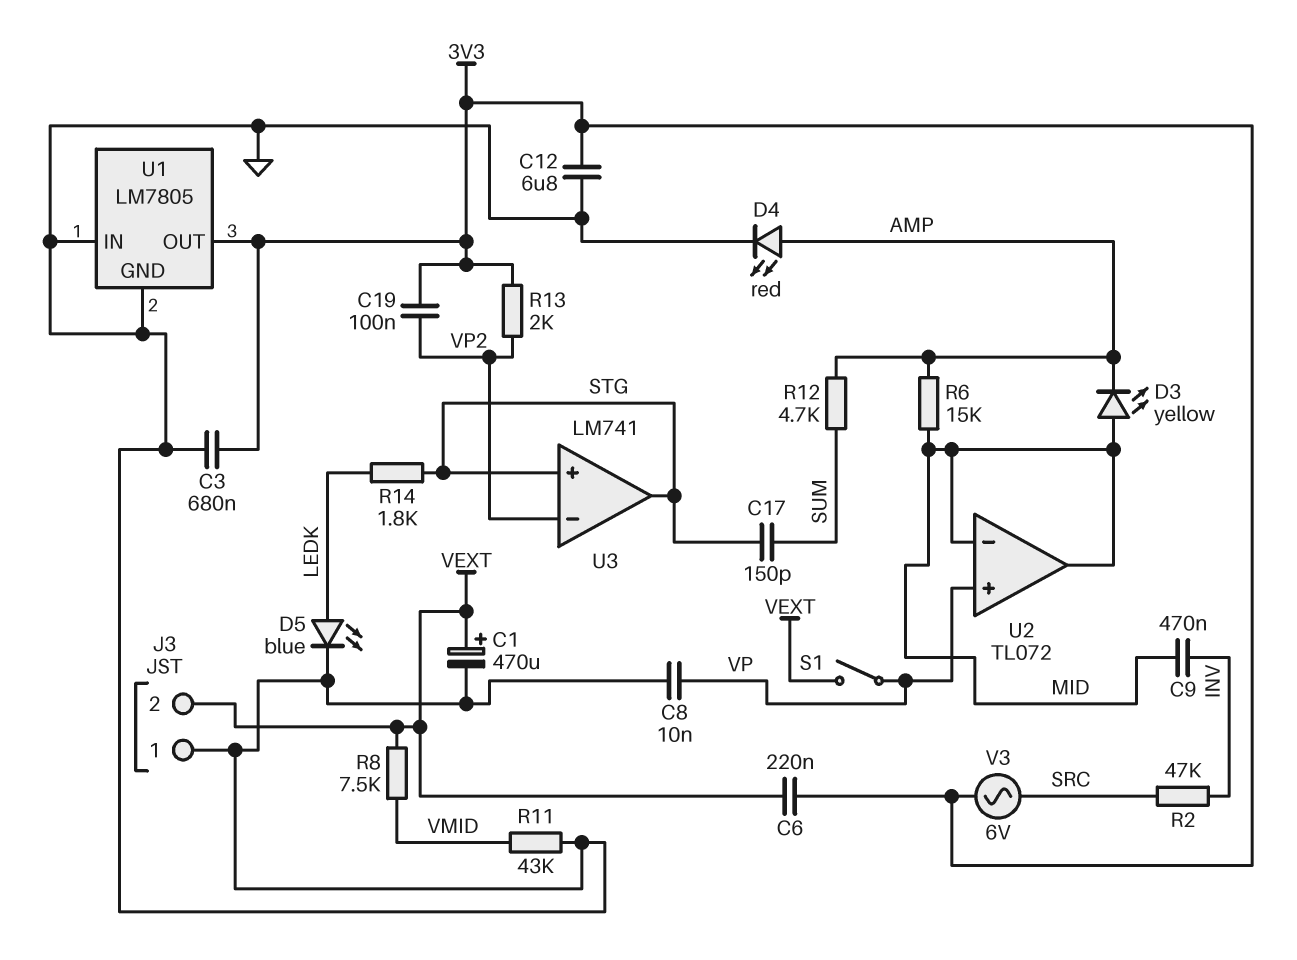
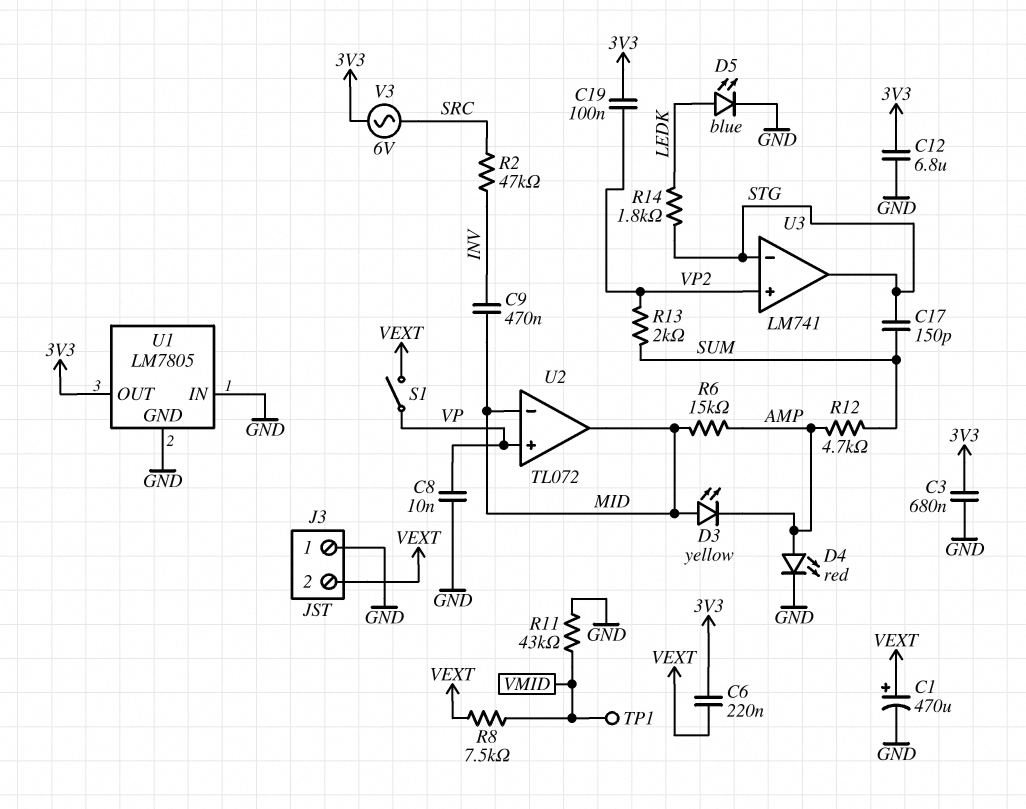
R13: 2k (3V3, VP2) -> 2k (SUM, VP2)
TP1: none -> test point (VMID)
U3 pin in+: STG -> VP2
U3 pin in-: VP2 -> STG

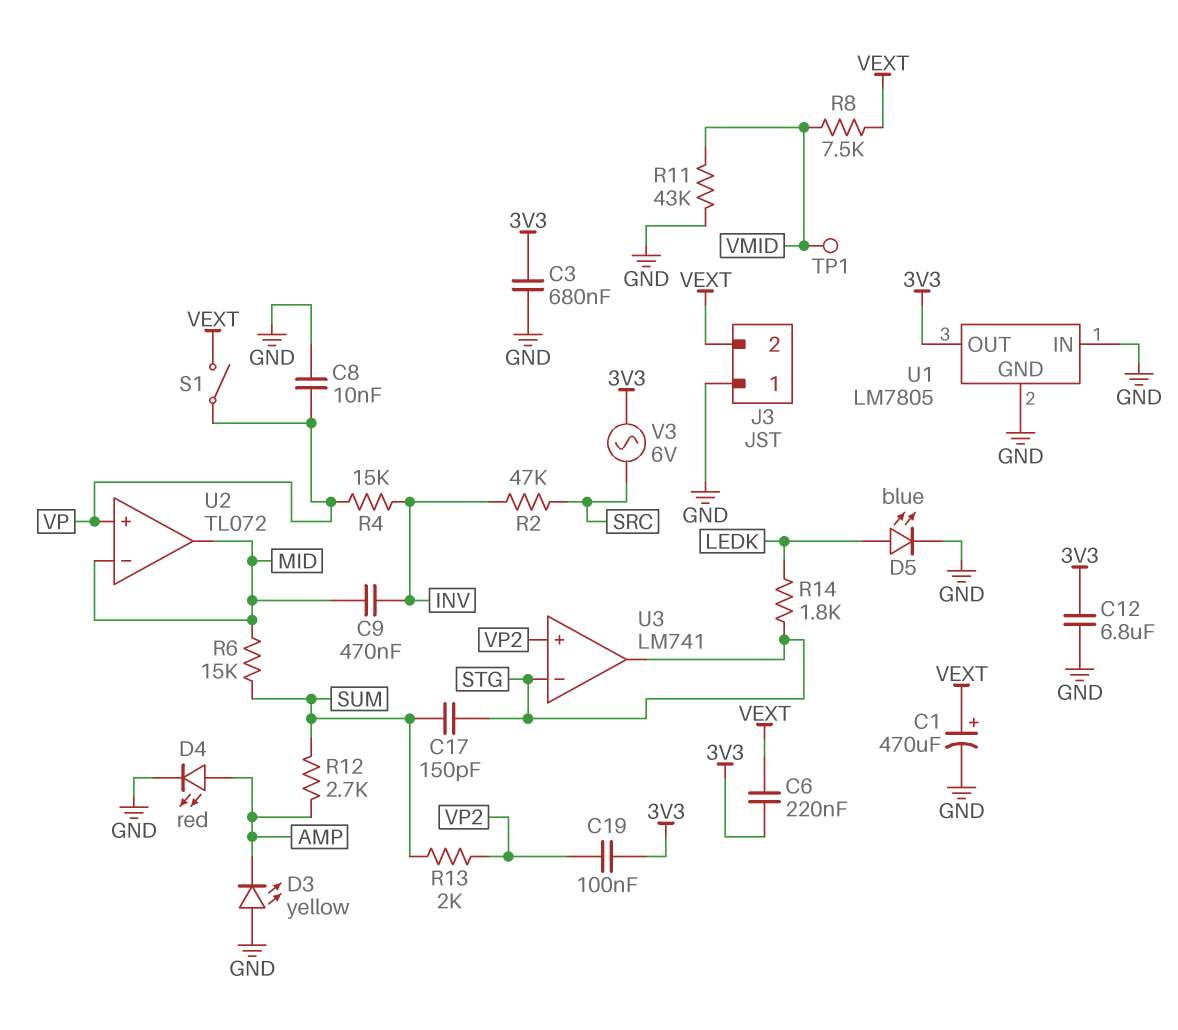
D3: LED yellow (A MID, K AMP) -> LED yellow (A GND, K AMP)
R4: none -> 15k (INV, VP)
R6: 15k (AMP, MID) -> 15k (MID, SUM)
R12: 4.7k (AMP, SUM) -> 2.7k (AMP, SUM)

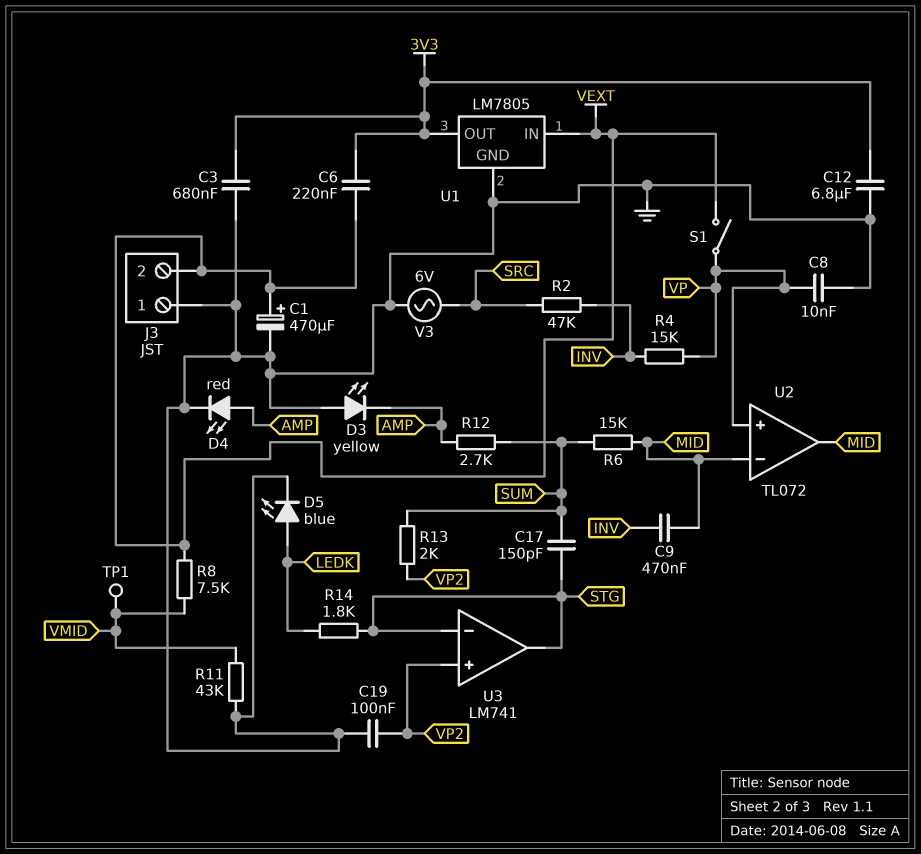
C19: 100nF (3V3, VP2) -> 100nF (GND, VP2)
U1 pin IN: GND -> VEXT
V3: AC 6V (3V3, SRC) -> AC 6V (GND, SRC)

